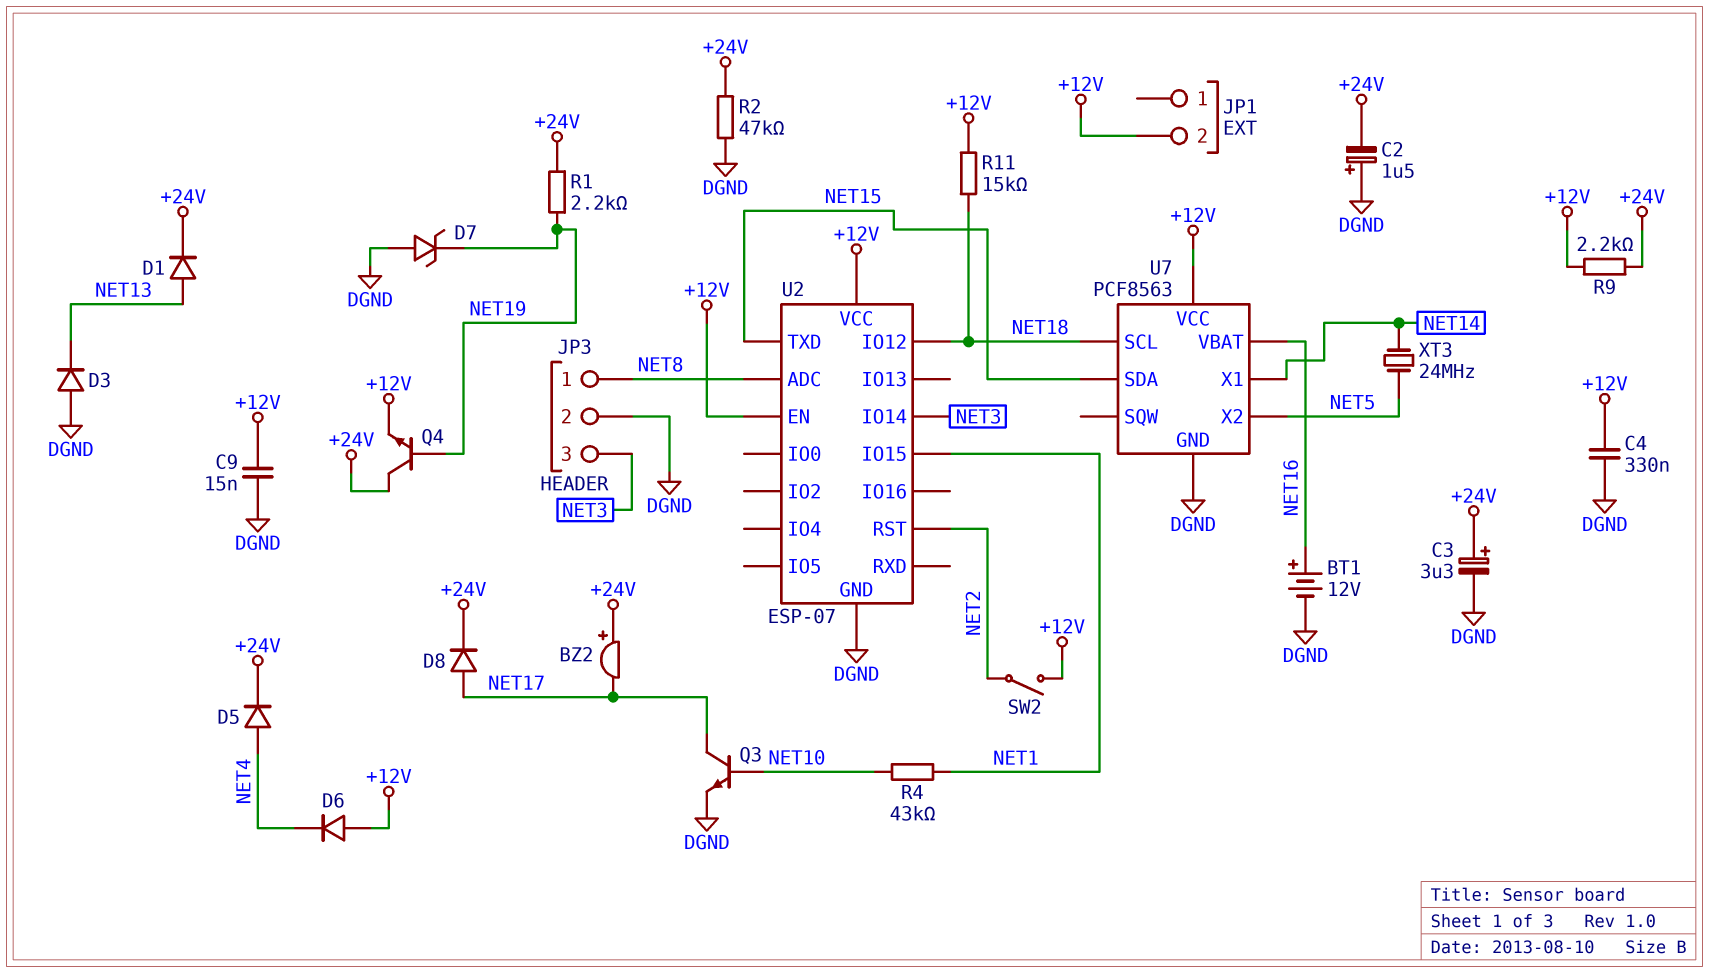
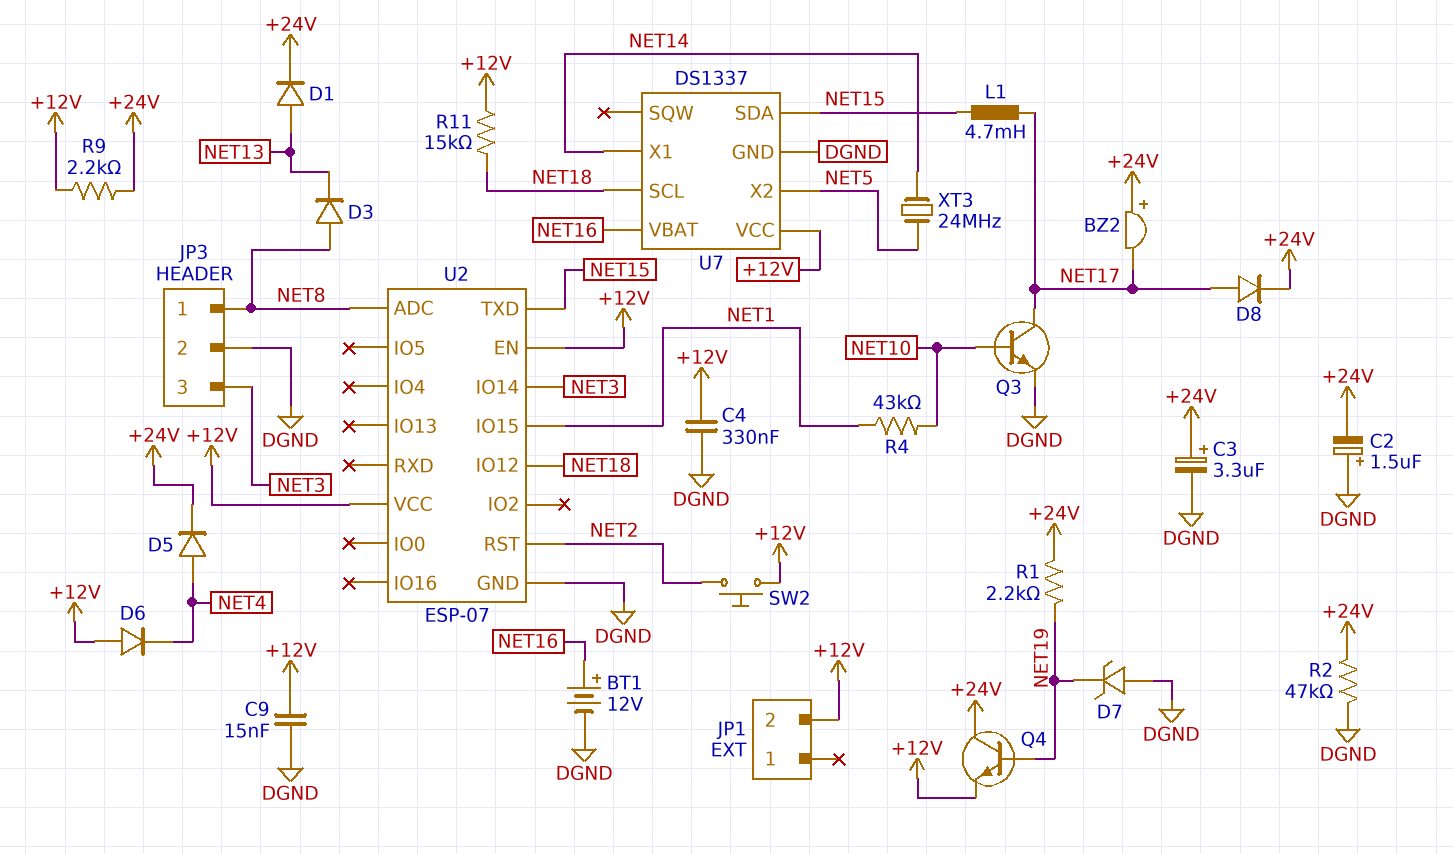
D3: diode (A DGND, K NET13) -> diode (A NET8, K NET13)
L1: none -> 4.7mH (NET15, NET17)
SW2: switch (+12V, NET2) -> button (+12V, NET2)
U7: PCF8563 -> DS1337

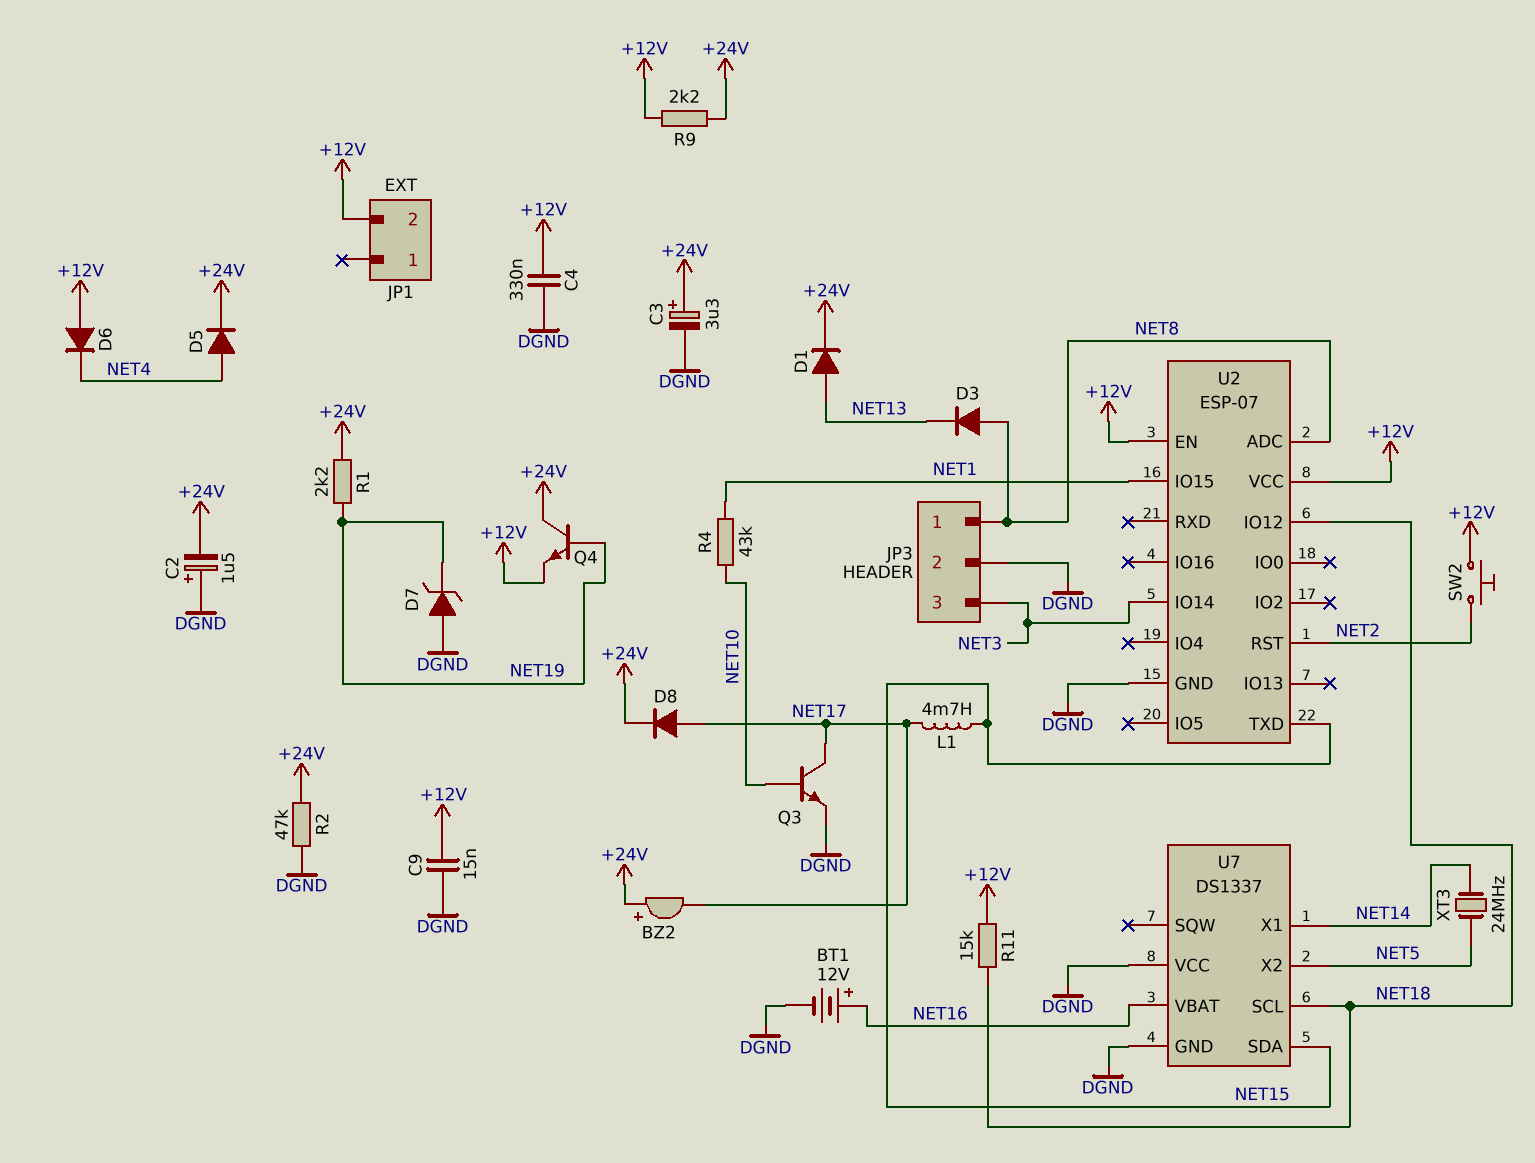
U7 pin VCC: +12V -> DGND

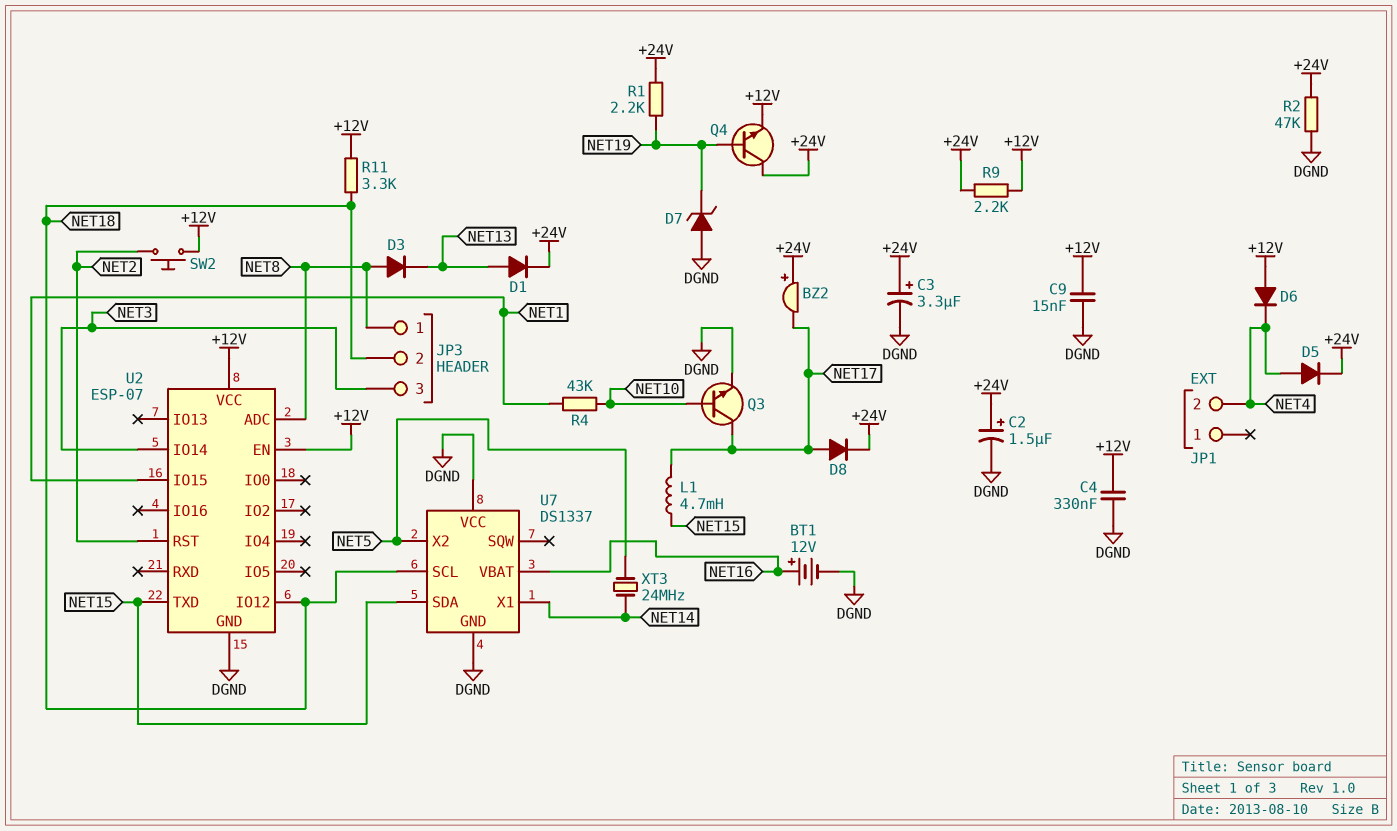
C2: 1.5uF (plus DGND, minus +24V) -> 1.5uF (plus +24V, minus DGND)
JP1 pin 2: +12V -> NET4
JP3 pin 2: DGND -> NET18
R11: 15k (+12V, NET18) -> 3.3k (+12V, NET18)

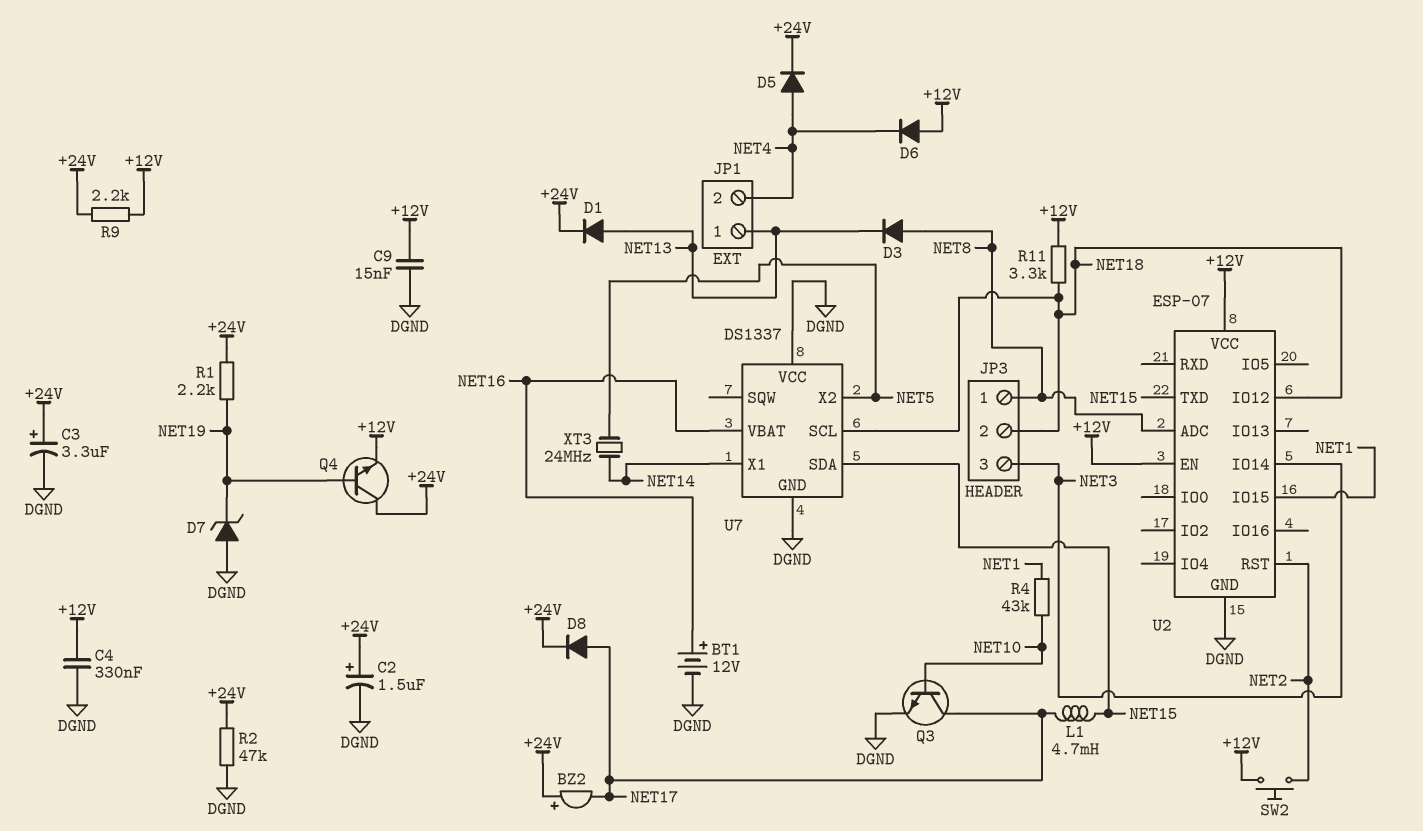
JP1 pin 1: none -> NET13

